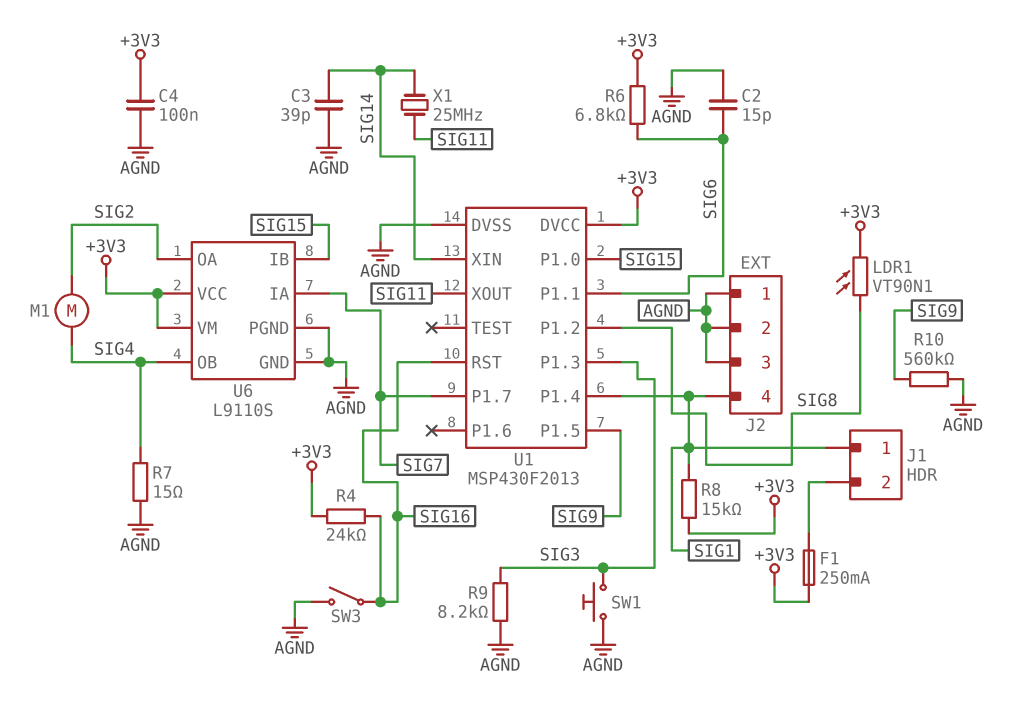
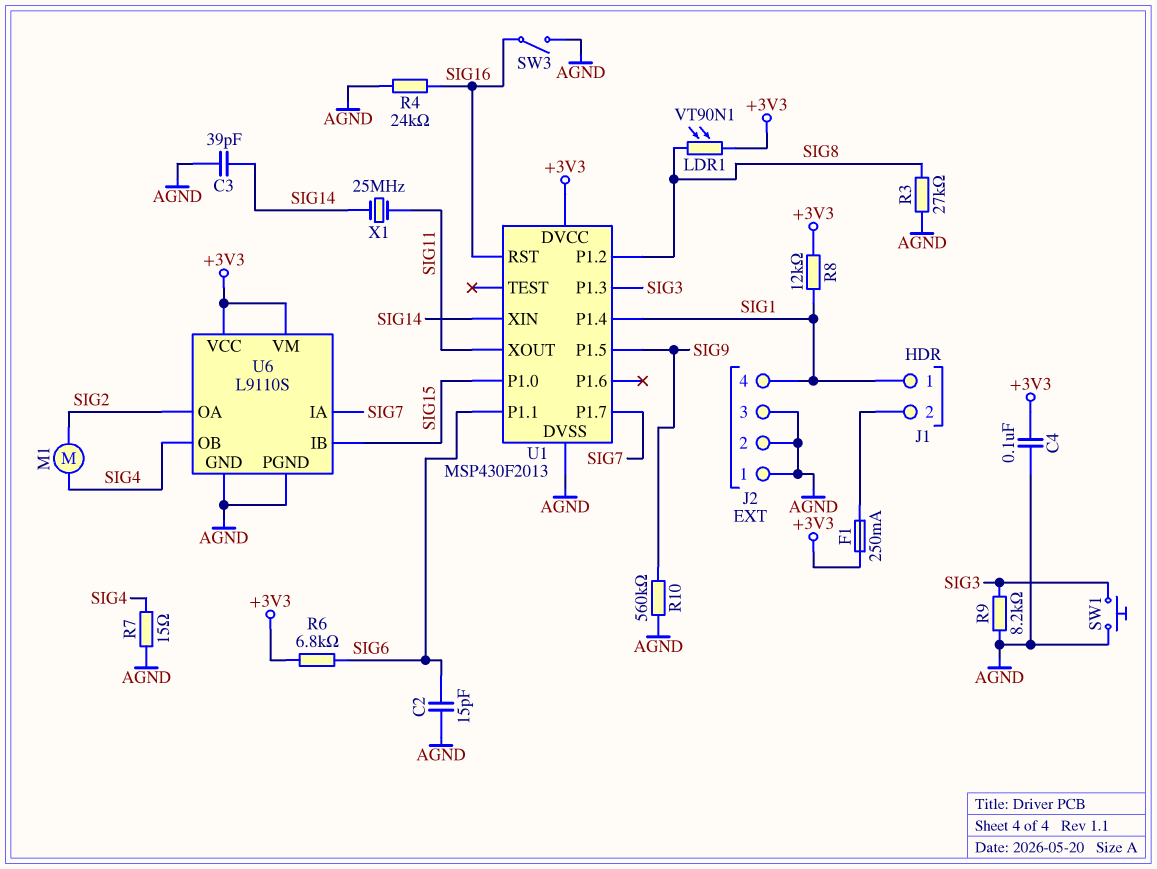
R3: none -> 27k (AGND, SIG8)
R4: 24k (+3V3, SIG16) -> 24k (AGND, SIG16)
R8: 15k (+3V3, SIG1) -> 12k (+3V3, SIG1)

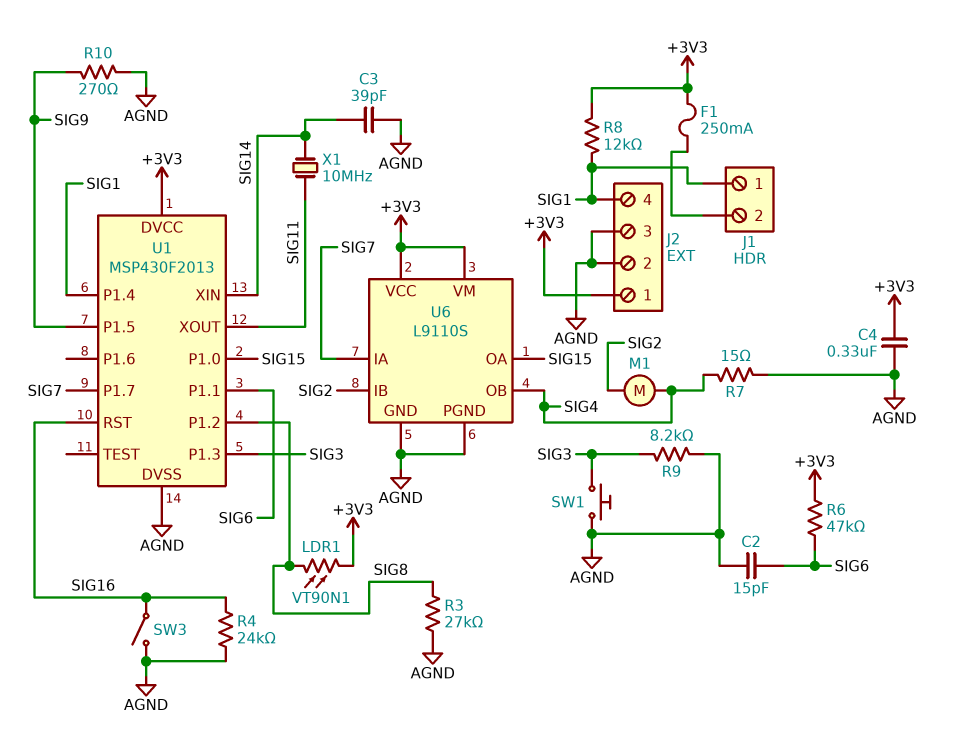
C4: 100nF (+3V3, AGND) -> 330nF (+3V3, AGND)
J2 pin 1: AGND -> +3V3
R6: 6.8k (+3V3, SIG6) -> 47k (+3V3, SIG6)
R10: 560k (AGND, SIG9) -> 270 (AGND, SIG9)
U6 pin IB: SIG15 -> SIG2
U6 pin OA: SIG2 -> SIG15
X1: 25MHz (SIG11, SIG14) -> 10MHz (SIG11, SIG14)

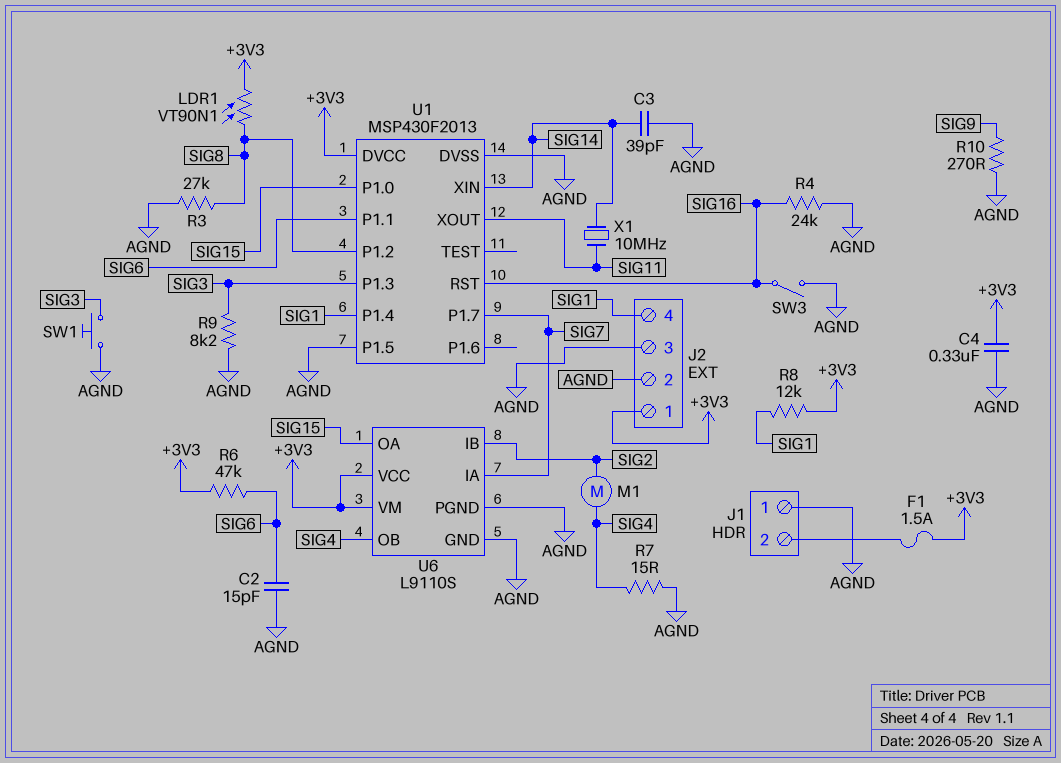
F1: 250mA (+3V3, J1/2) -> 1.5A (+3V3, J1/2)
J1 pin 1: SIG1 -> AGND
U1 pin P1.5: SIG9 -> AGND

